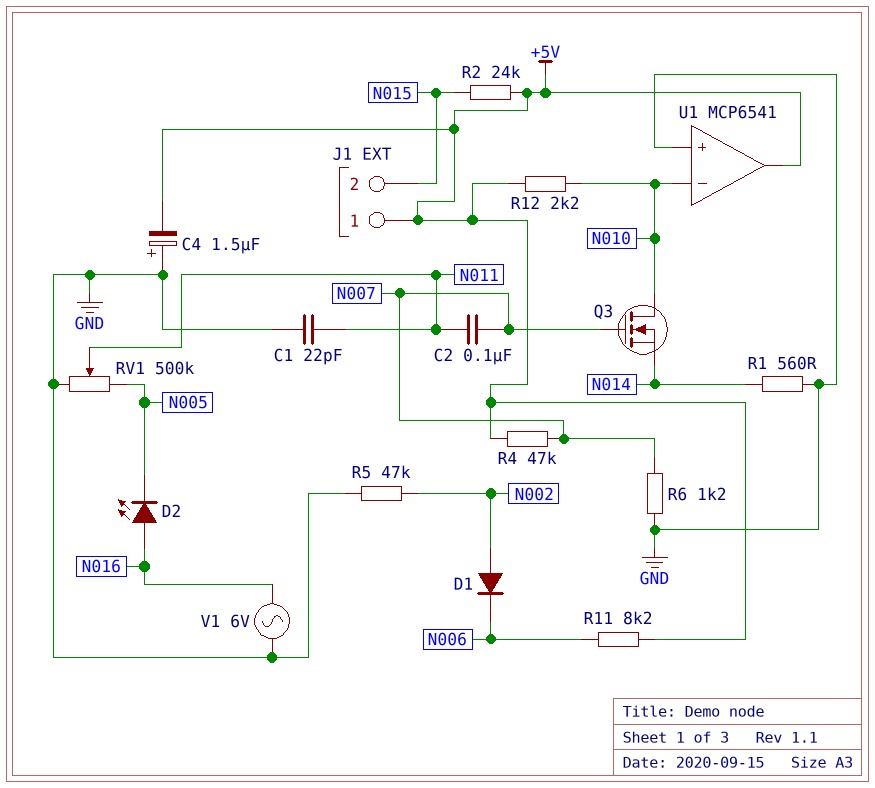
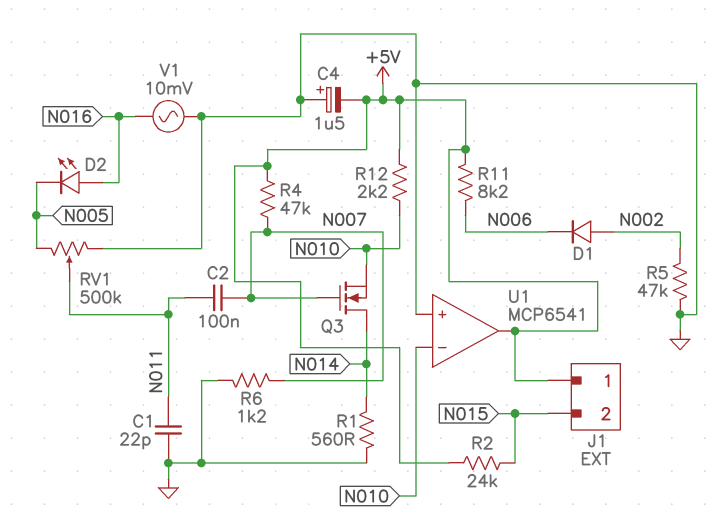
Q3: NMOS (G N007, D N010, S N014) -> NMOS (G N007, D N014, S N010)
V1: AC 6V (GND, N016) -> AC 10mV (GND, N016)

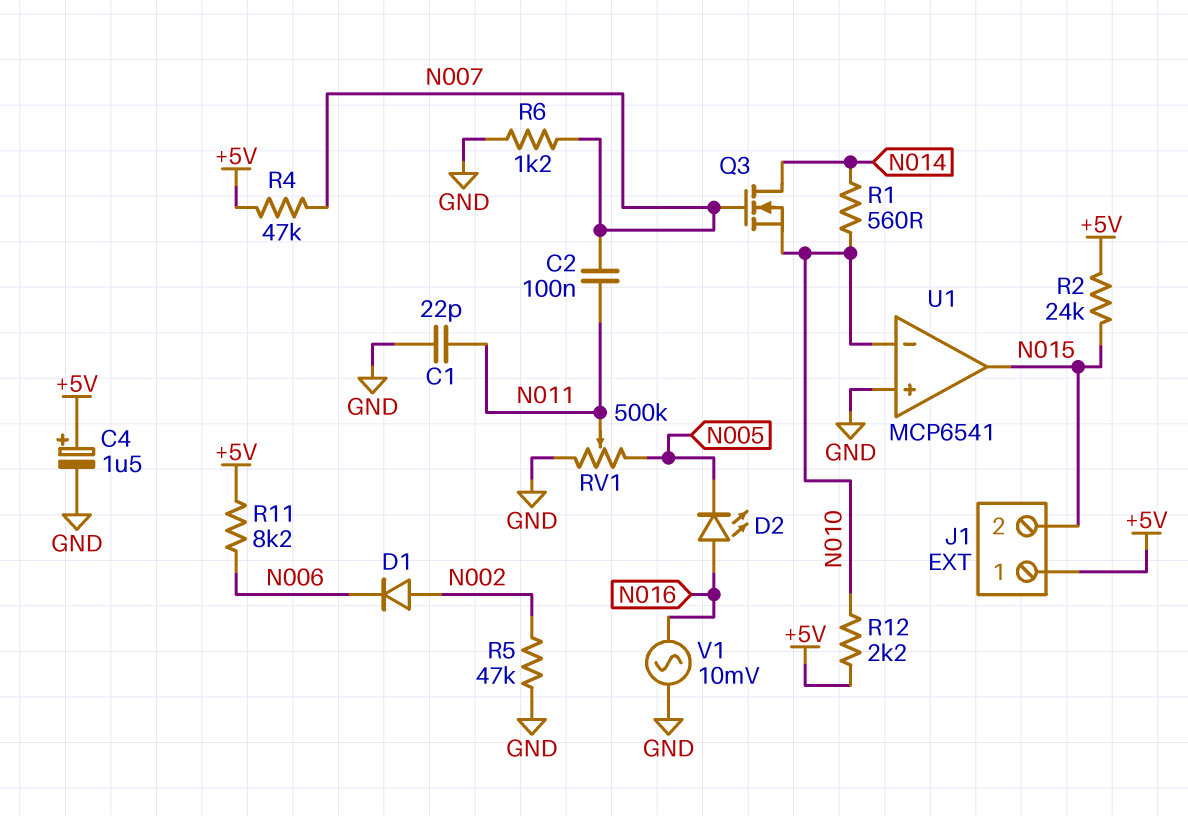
C4: 1.5uF (plus GND, minus +5V) -> 1.5uF (plus +5V, minus GND)
R1: 560 (GND, N014) -> 560 (N010, N014)
U1 pin out: +5V -> N015

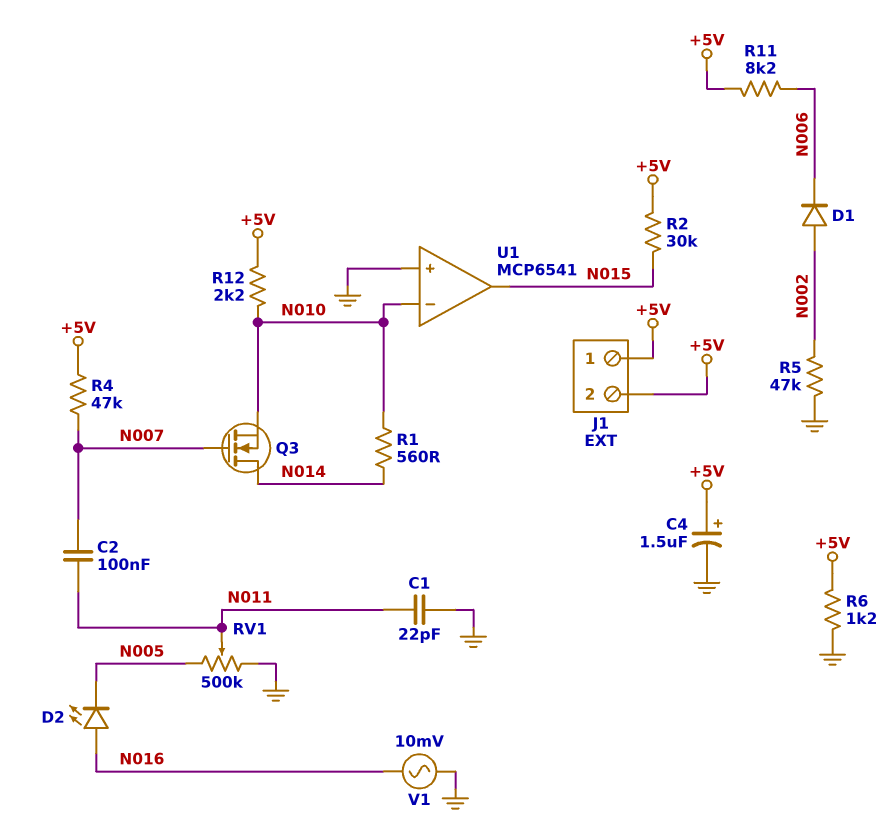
J1 pin 2: N015 -> +5V
R2: 24k (+5V, N015) -> 30k (+5V, N015)
R6: 1.2k (GND, N007) -> 1.2k (+5V, GND)

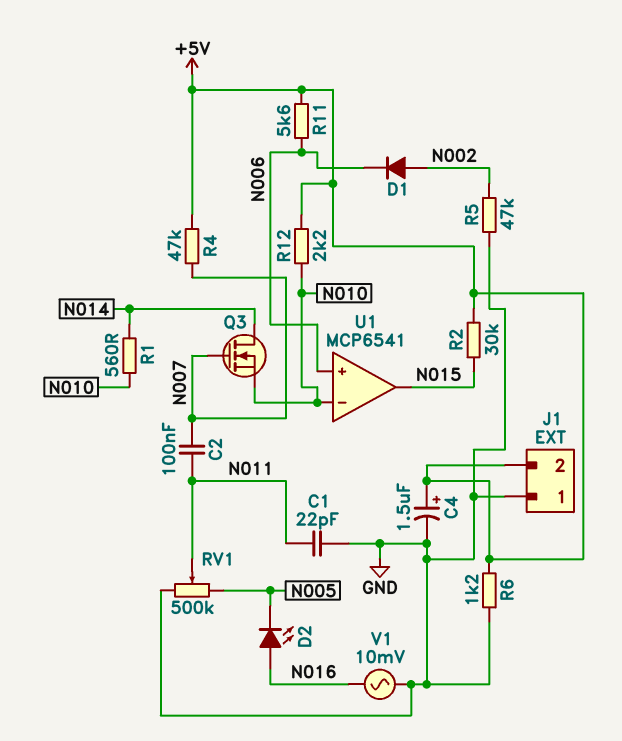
J1 pin 1: +5V -> GND
R11: 8.2k (+5V, N006) -> 5.6k (+5V, N006)
U1 pin in+: GND -> N006

